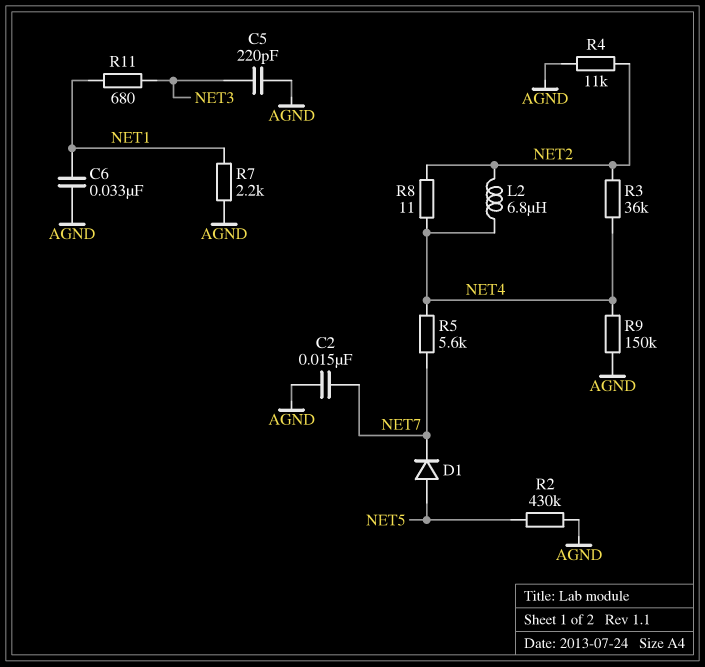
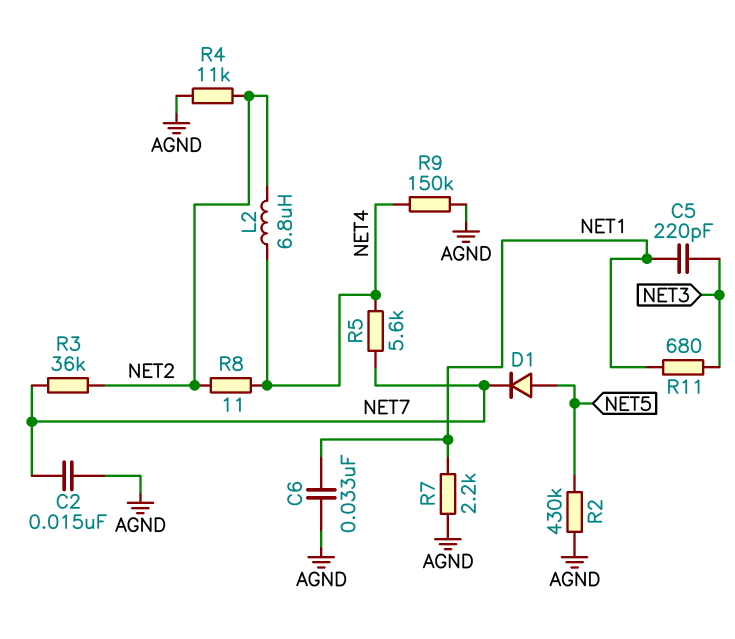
C5: 220pF (AGND, NET3) -> 220pF (NET1, NET3)
R3: 36k (NET2, NET4) -> 36k (NET2, NET7)

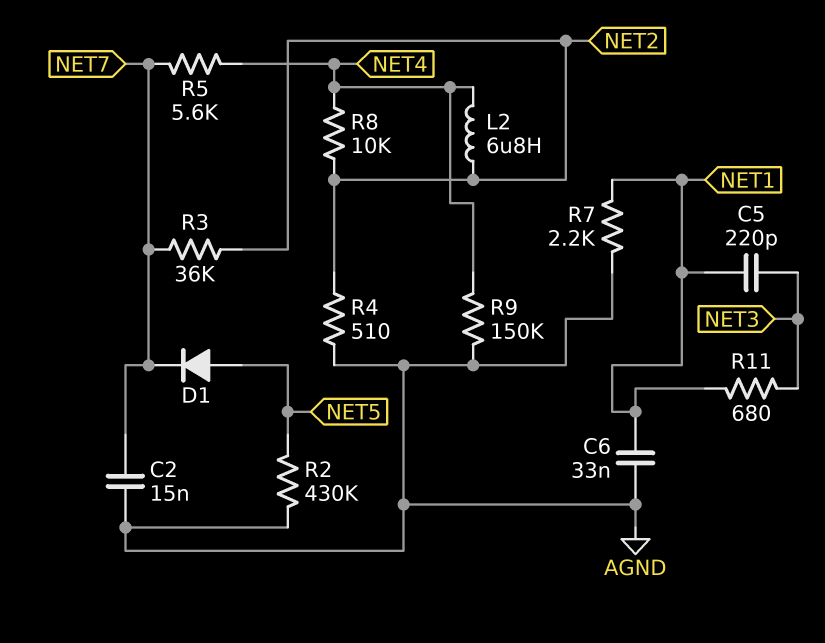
R4: 11k (AGND, NET2) -> 510 (AGND, NET2)
R8: 11 (NET2, NET4) -> 10k (NET2, NET4)

